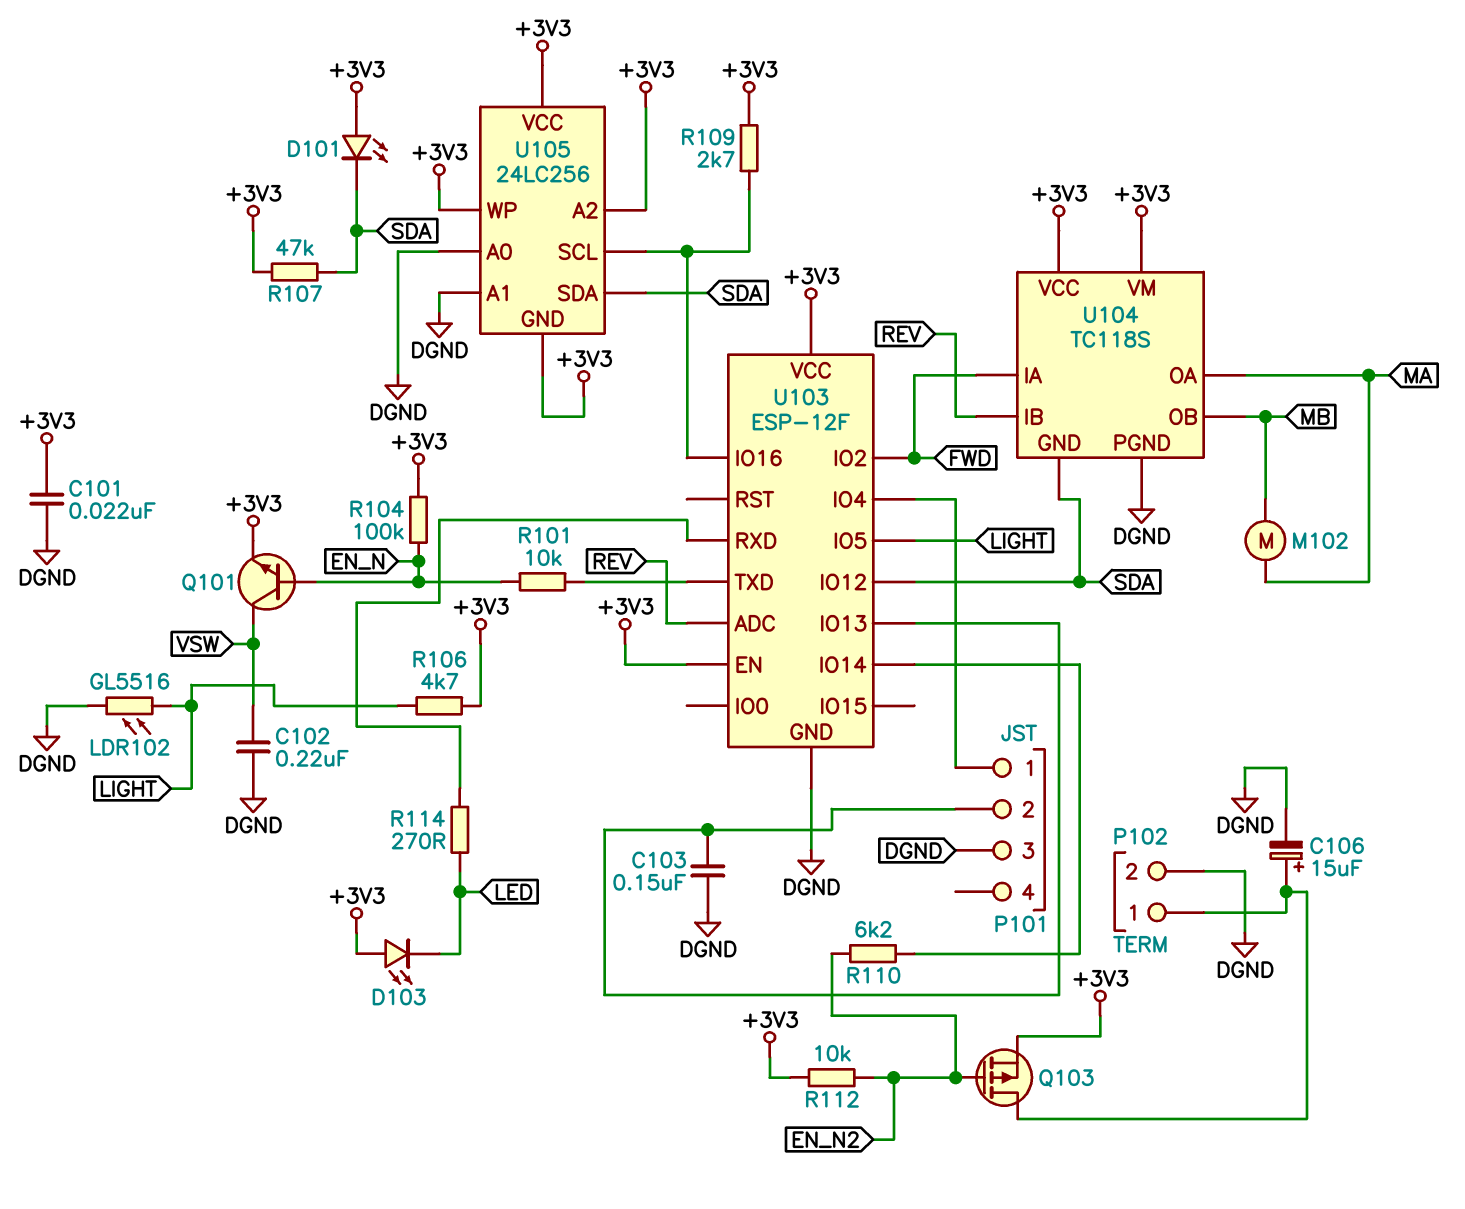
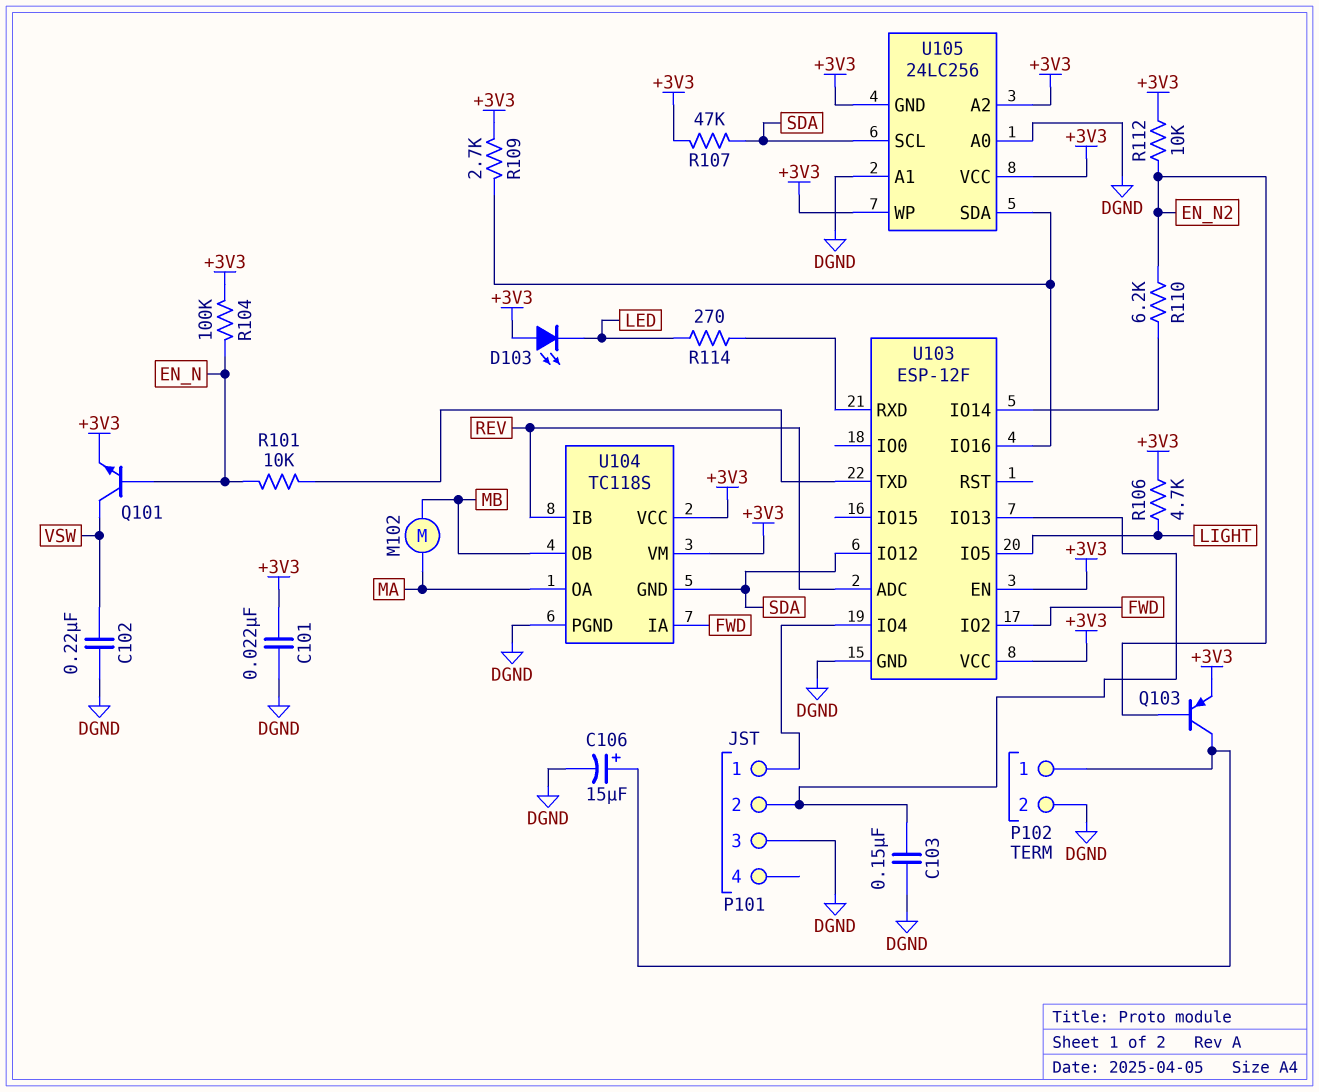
D101: LED (A +3V3, K SDA) -> none
LDR102: GL5516 (DGND, LIGHT) -> none
Q103: PMOS (G EN_N2, D P102/1, S +3V3) -> PNP (B EN_N2, C P102/1, E +3V3)
U105 pin SCL: U103/IO16 -> SDA
U105 pin SDA: SDA -> U103/IO16

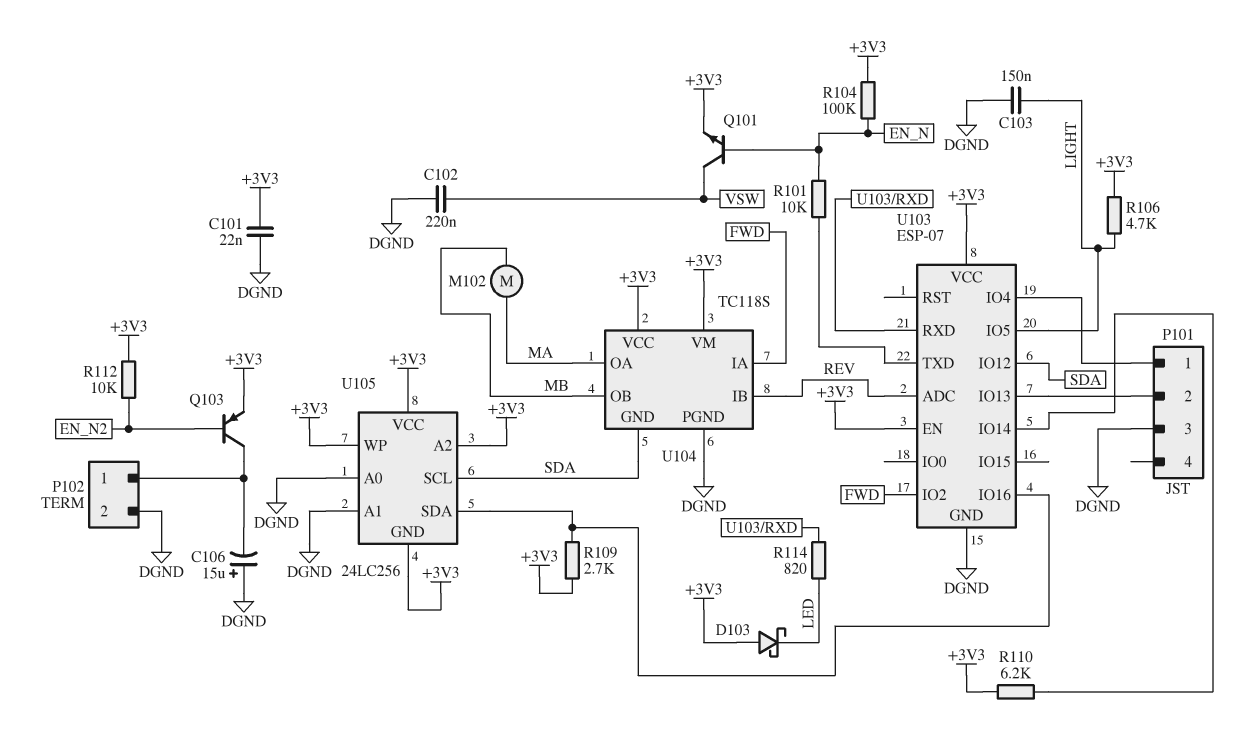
C103: 150nF (DGND, P101/2) -> 150nF (DGND, LIGHT)
C106: 15uF (plus P102/1, minus DGND) -> 15uF (plus DGND, minus P102/1)
D103: LED (A +3V3, K LED) -> schottky (A +3V3, K LED)
R107: 47k (+3V3, SDA) -> none
R110: 6.2k (EN_N2, U103/IO14) -> 6.2k (+3V3, U103/IO14)
R114: 270 (LED, U103/RXD) -> 820 (LED, U103/RXD)
U103: ESP-12F -> ESP-07

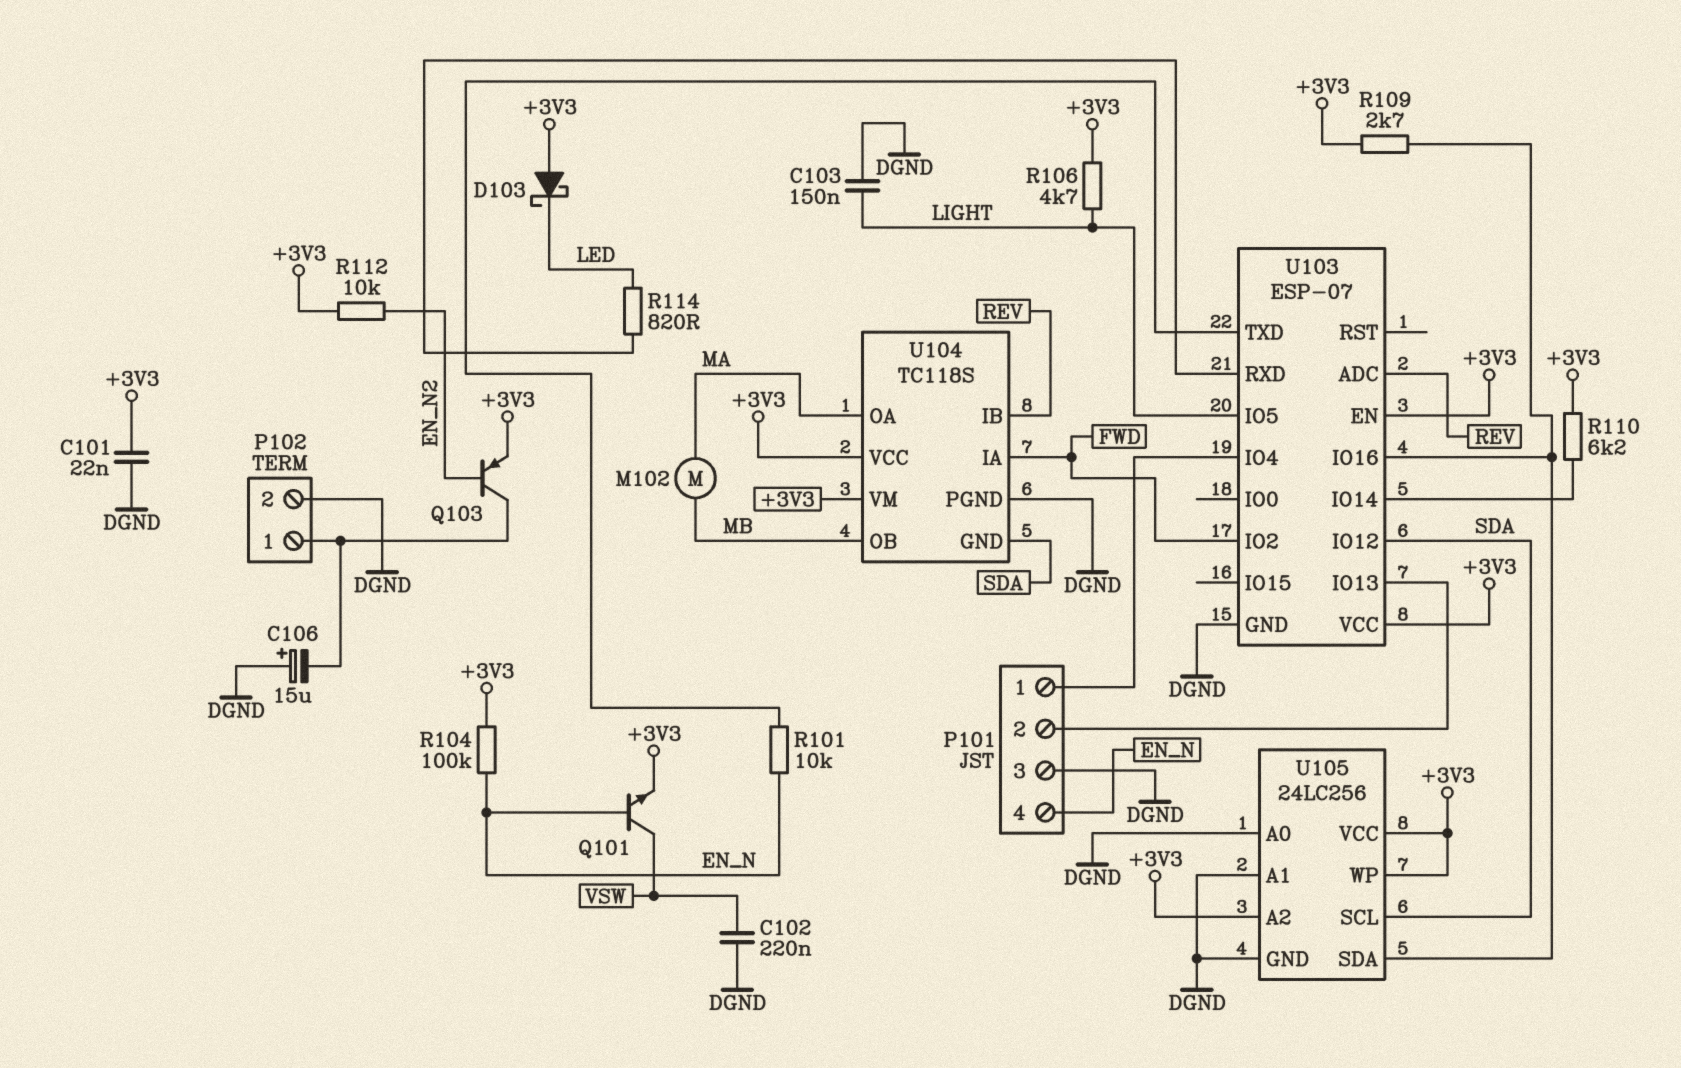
P101 pin 4: none -> EN_N
U105 pin GND: +3V3 -> DGND

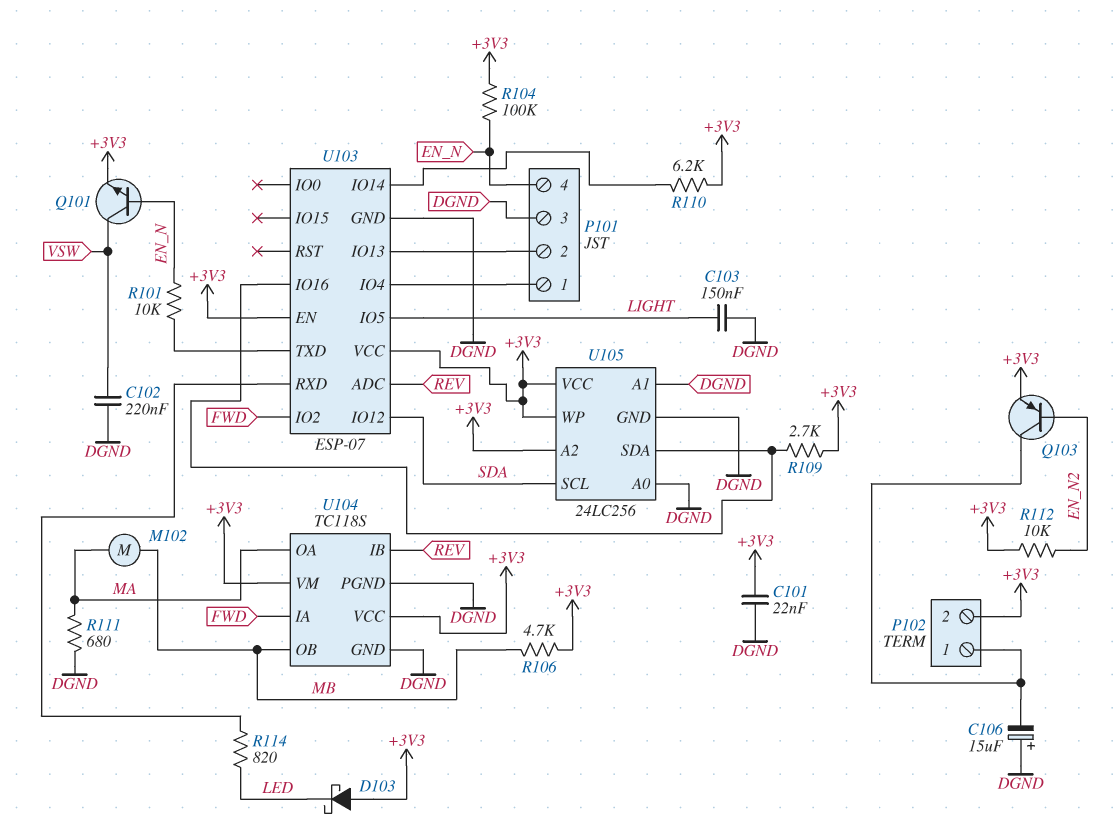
P102 pin 2: DGND -> +3V3
R106: 4.7k (+3V3, LIGHT) -> 4.7k (+3V3, MB)
R111: none -> 680 (DGND, MA)
U104 pin GND: SDA -> DGND

